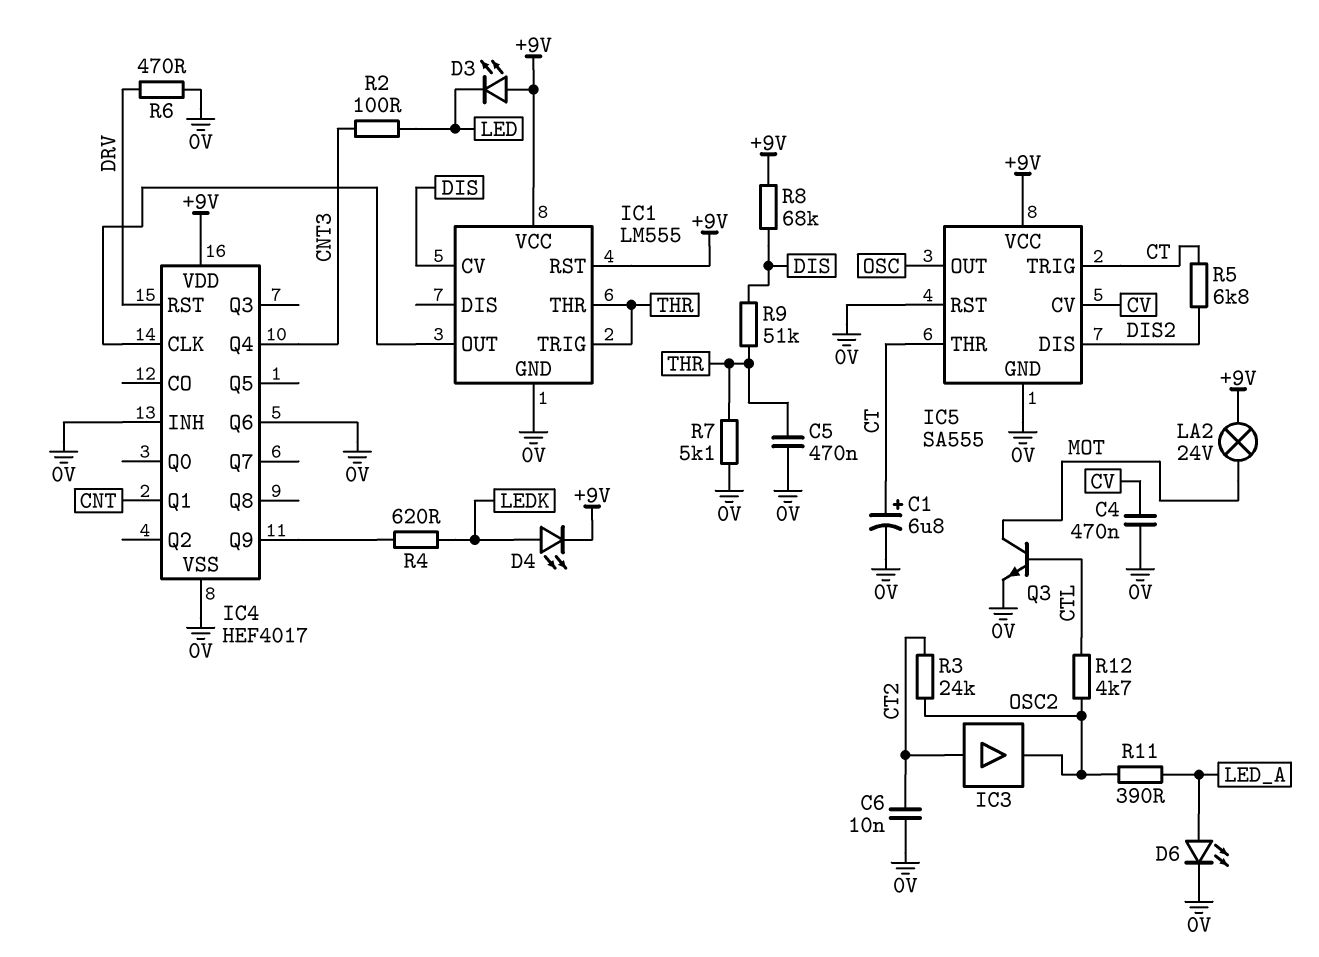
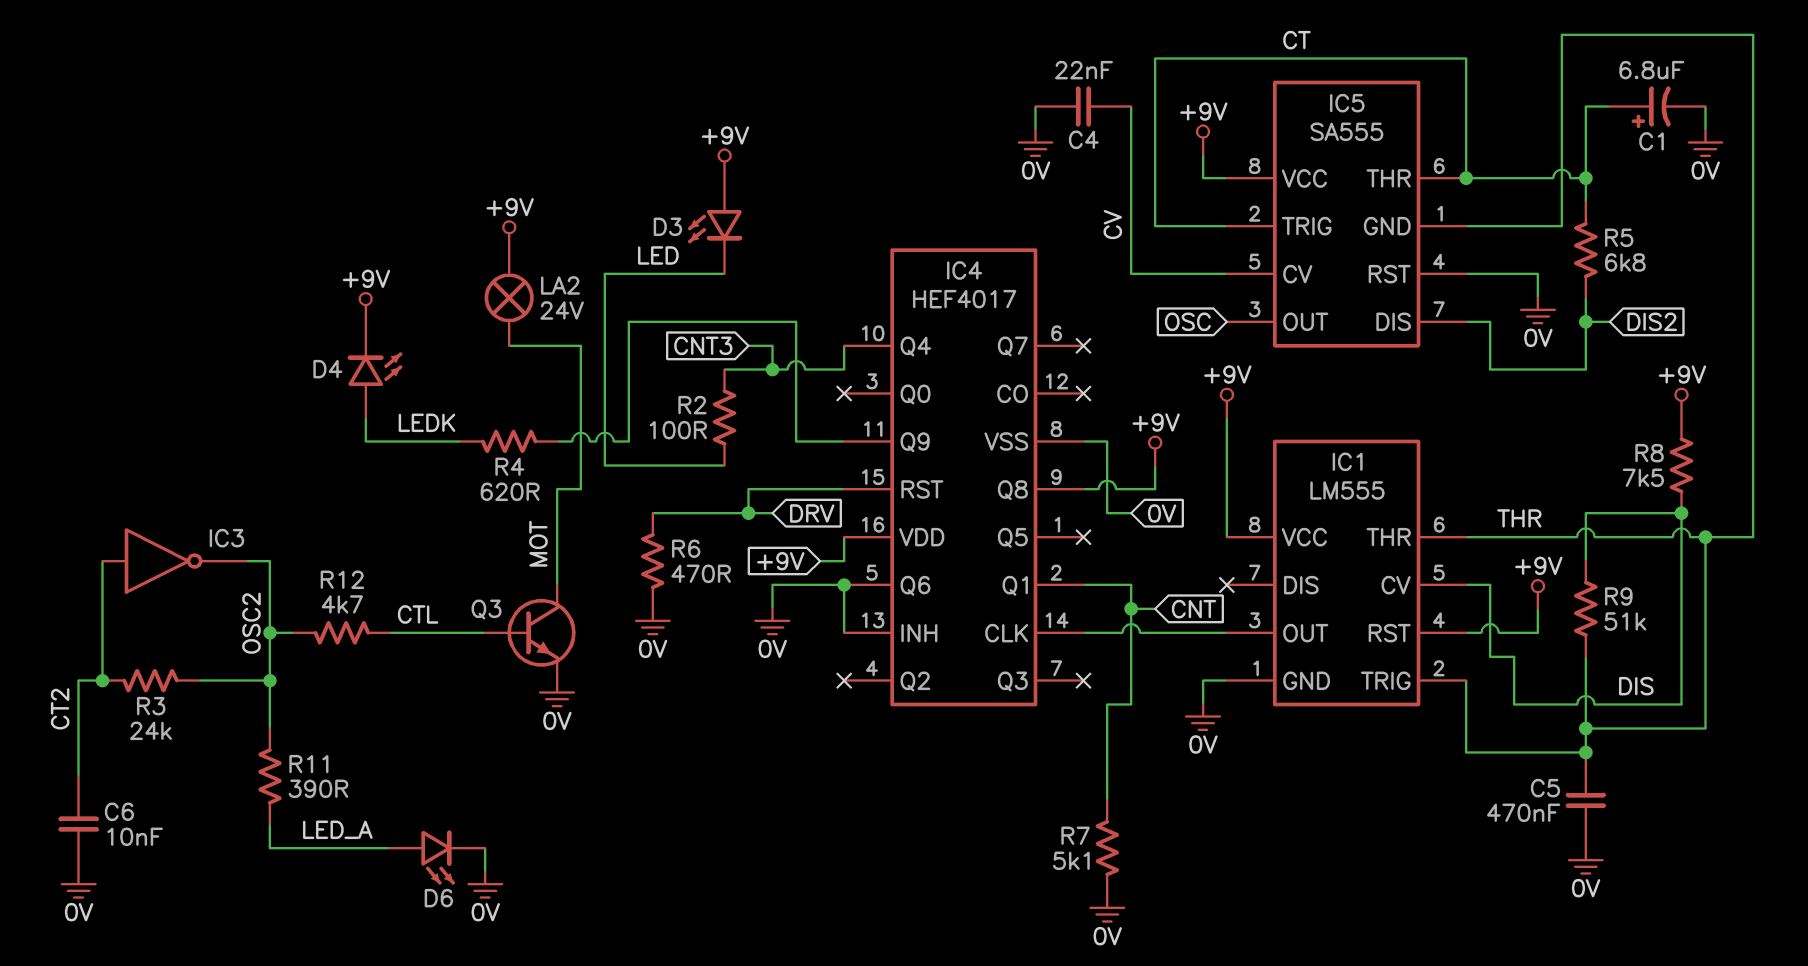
C4: 470nF (0V, CV) -> 22nF (0V, CV)
IC3: buffer (in CT2, out OSC2) -> NOT (in CT2, out OSC2)
IC4 pin Q8: none -> +9V
IC5 pin GND: 0V -> THR
R7: 5.1k (0V, THR) -> 5.1k (0V, CNT)
R8: 68k (+9V, DIS) -> 7.5k (+9V, DIS)

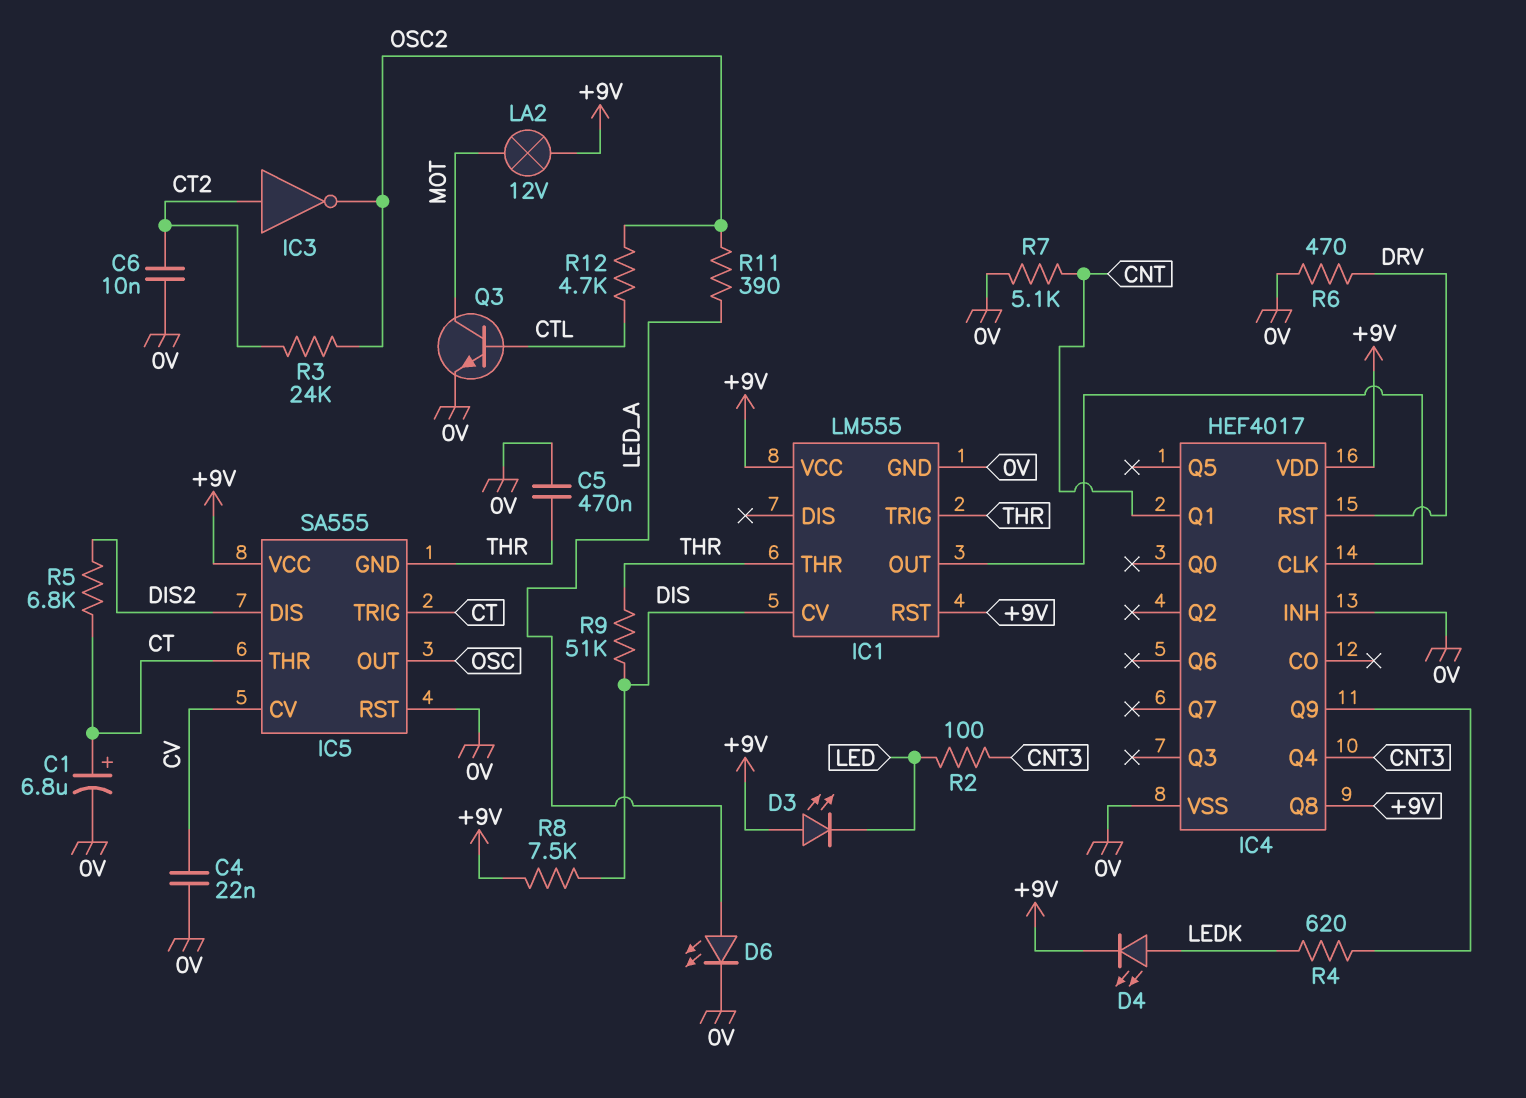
IC4 pin Q6: 0V -> none
LA2: lamp 24V (+9V, MOT) -> lamp 12V (+9V, MOT)

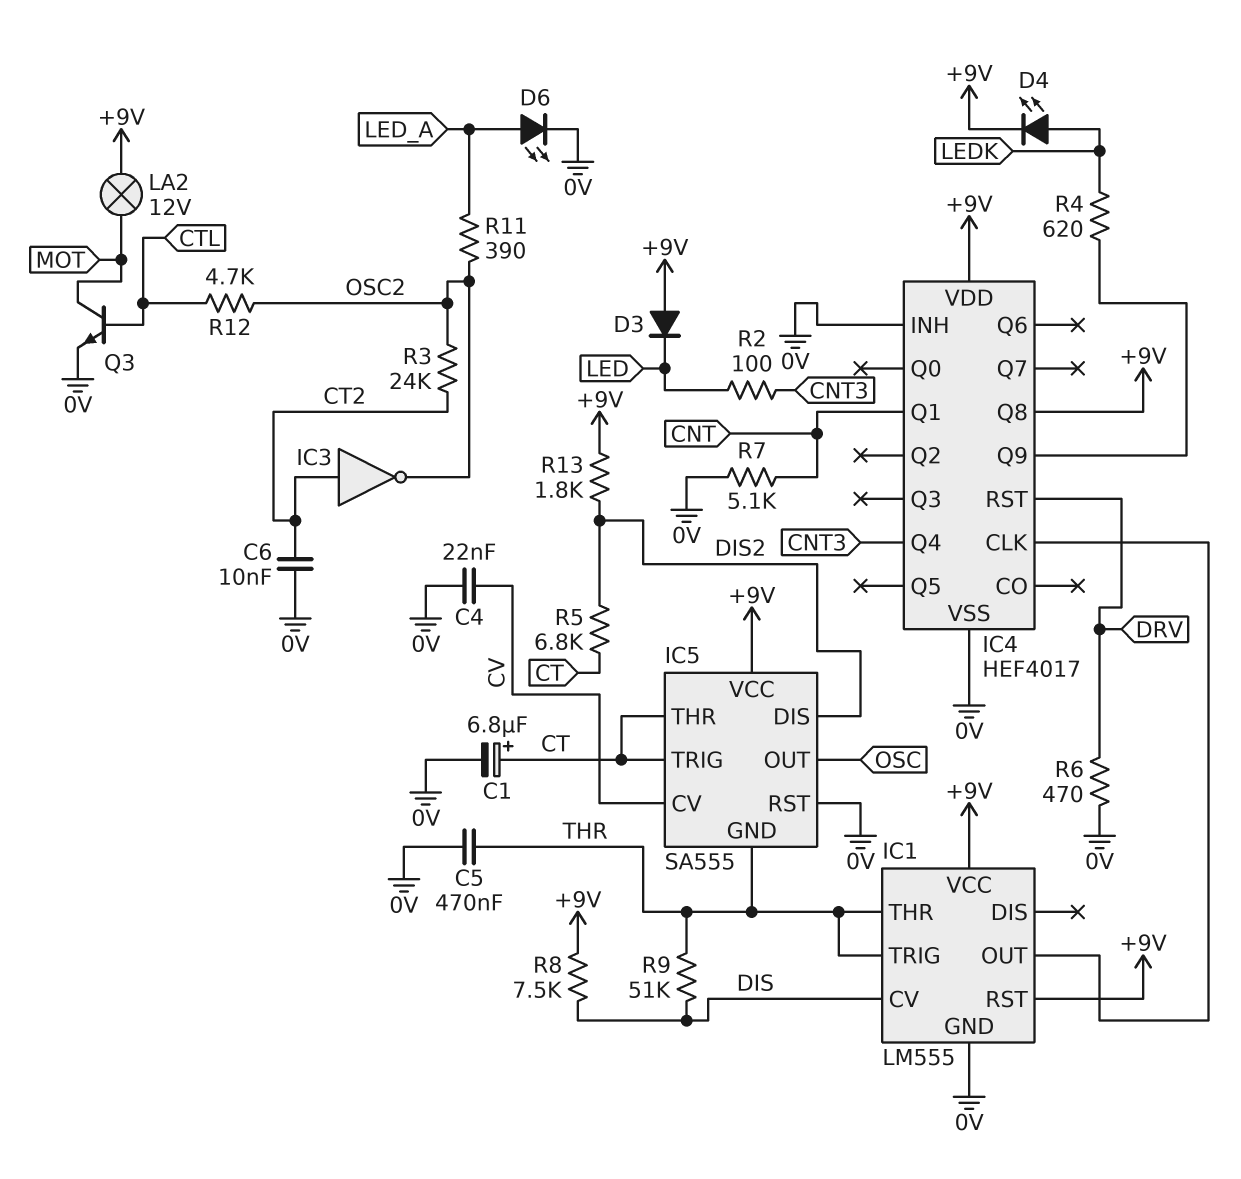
D3: LED (A +9V, K LED) -> diode (A +9V, K LED)
R13: none -> 1.8k (+9V, DIS2)

